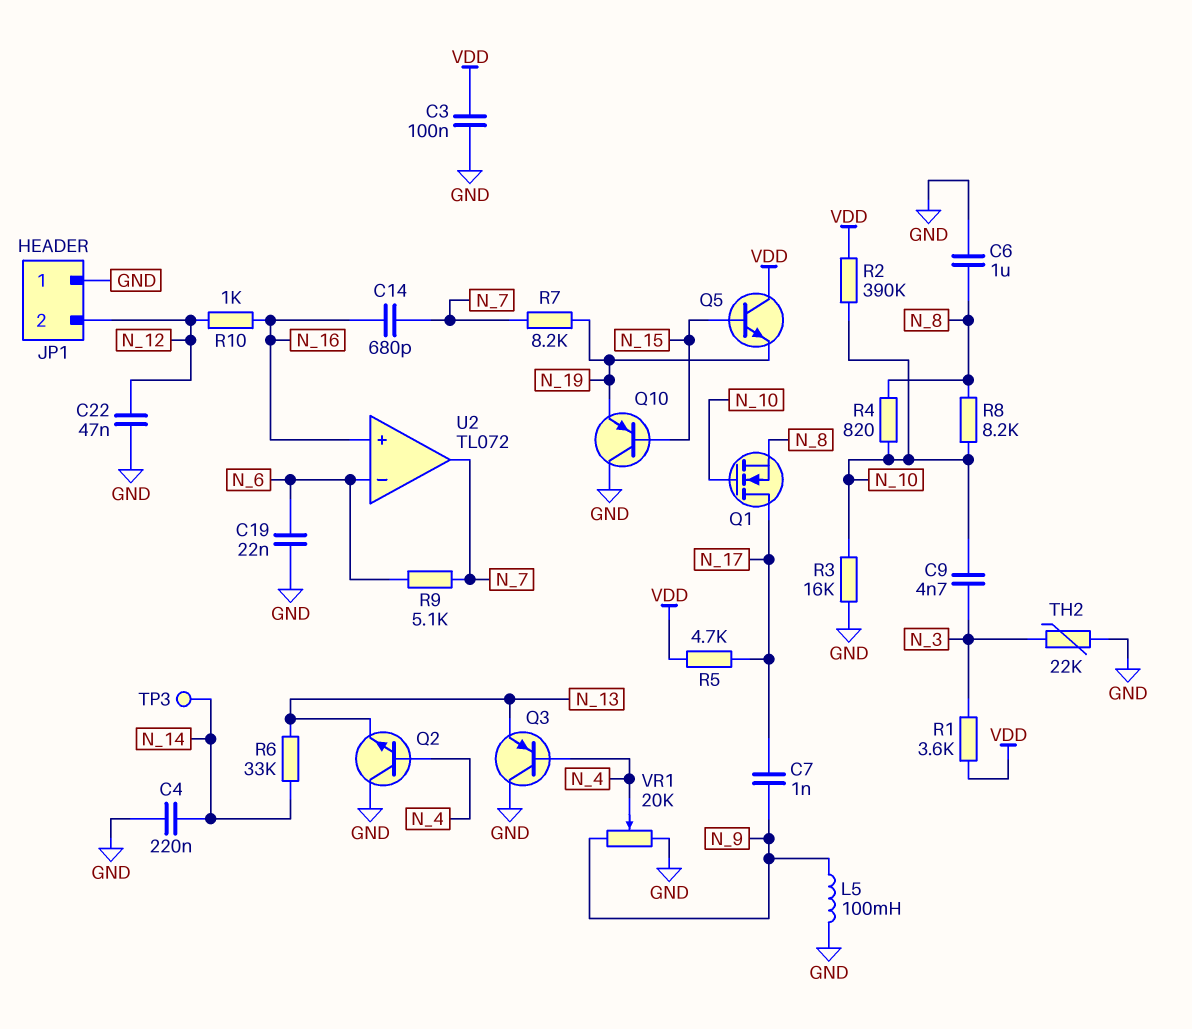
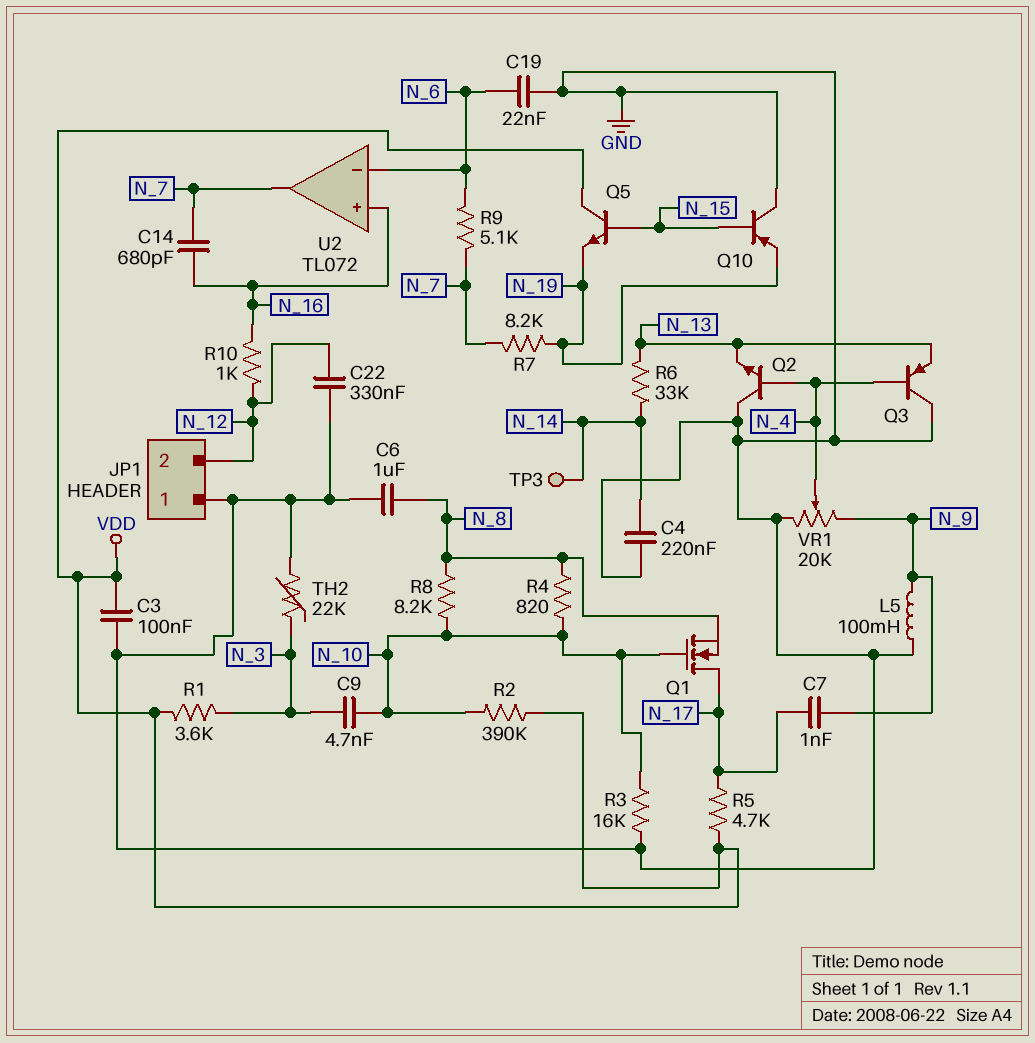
C22: 47nF (GND, N_12) -> 330nF (GND, N_12)

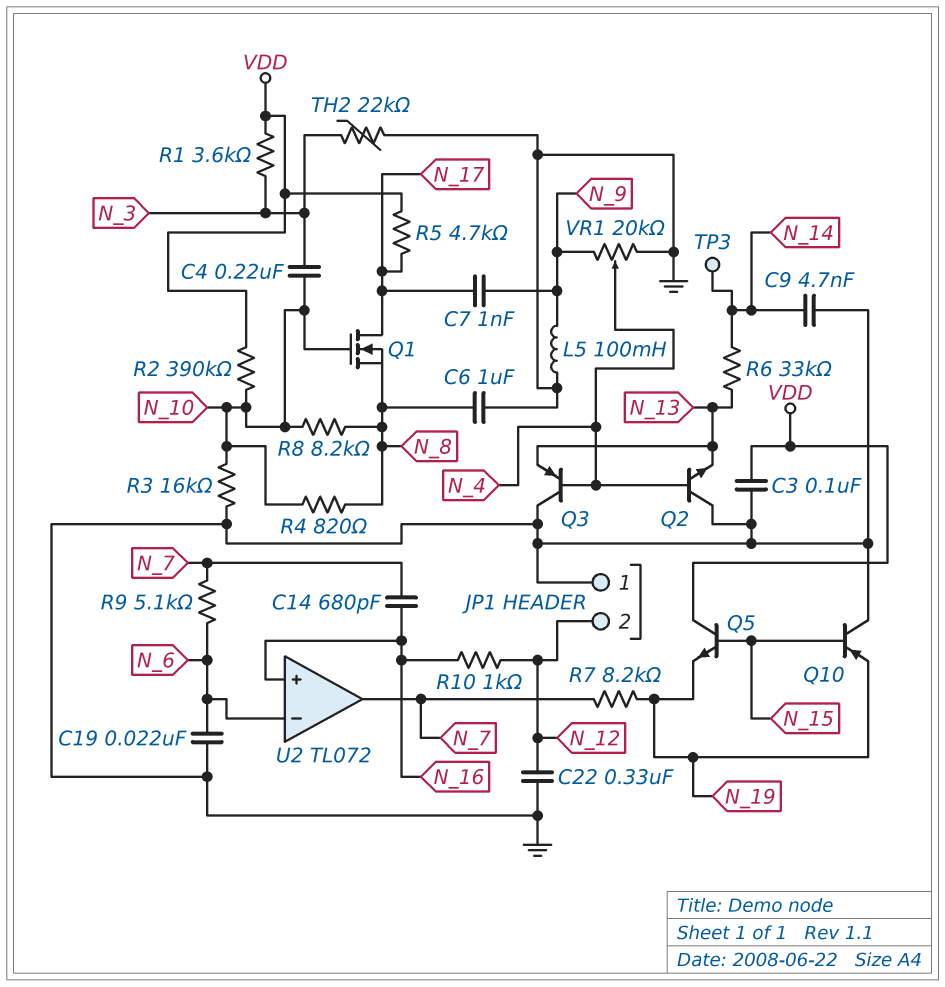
C4: 220nF (GND, N_14) -> 220nF (N_3, N_10)
C9: 4.7nF (N_3, N_10) -> 4.7nF (GND, N_14)

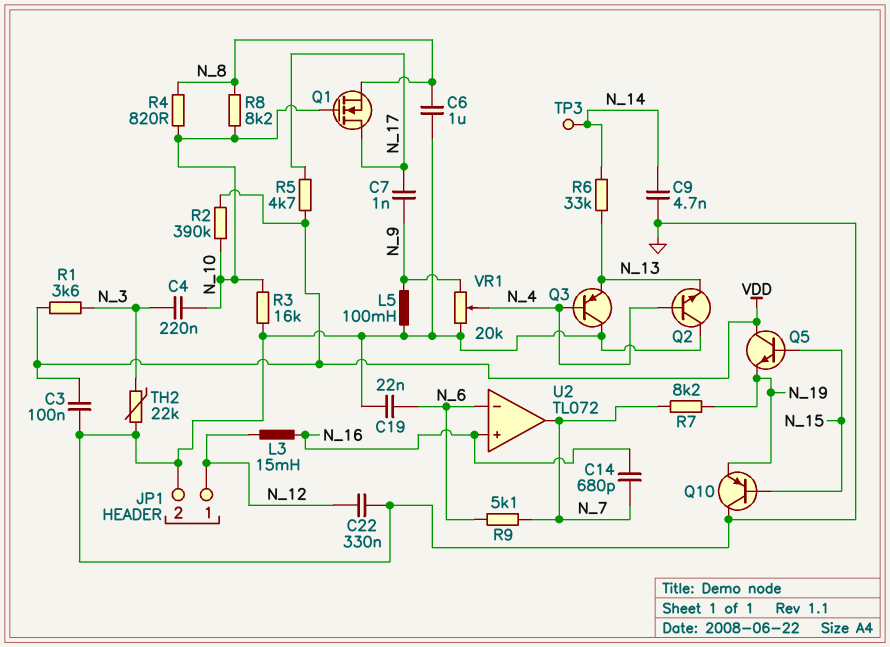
JP1 pin 1: GND -> N_12
JP1 pin 2: N_12 -> GND
L3: none -> 15mH (N_12, N_16)
R10: 1k (N_12, N_16) -> none

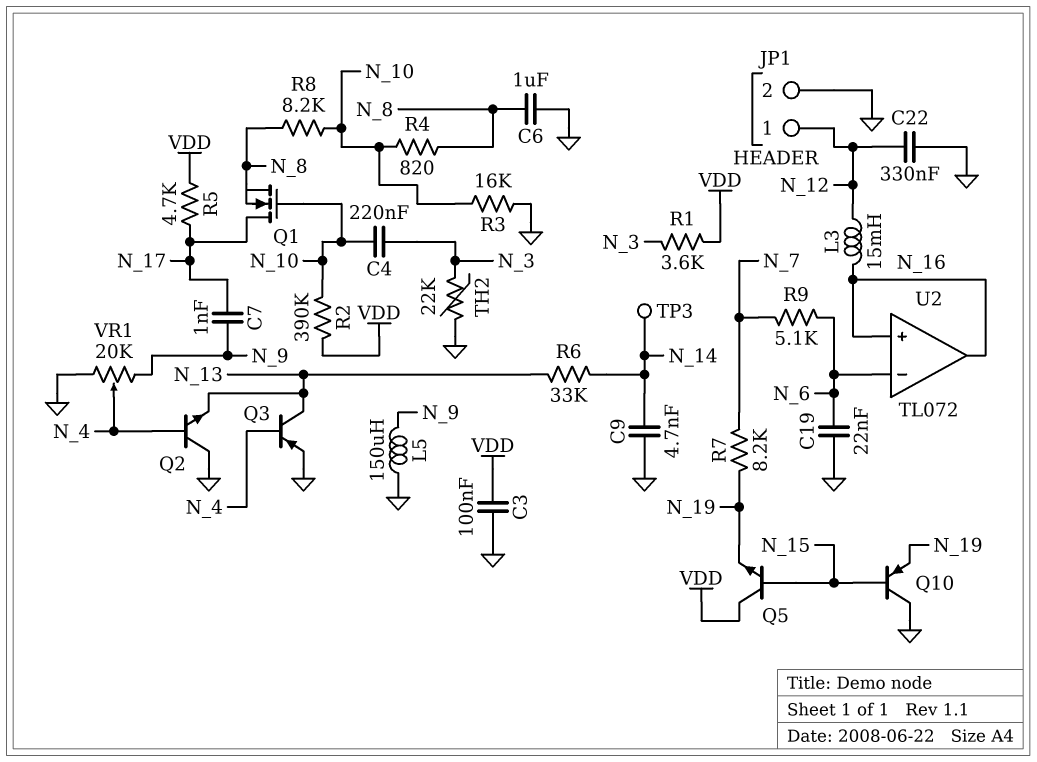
C14: 680pF (N_7, N_16) -> none
L5: 100mH (GND, N_9) -> 150uH (GND, N_9)
Q3: PNP (B N_4, C GND, E N_13) -> PNP (B N_4, C N_13, E GND)
U2 pin out: N_7 -> N_16

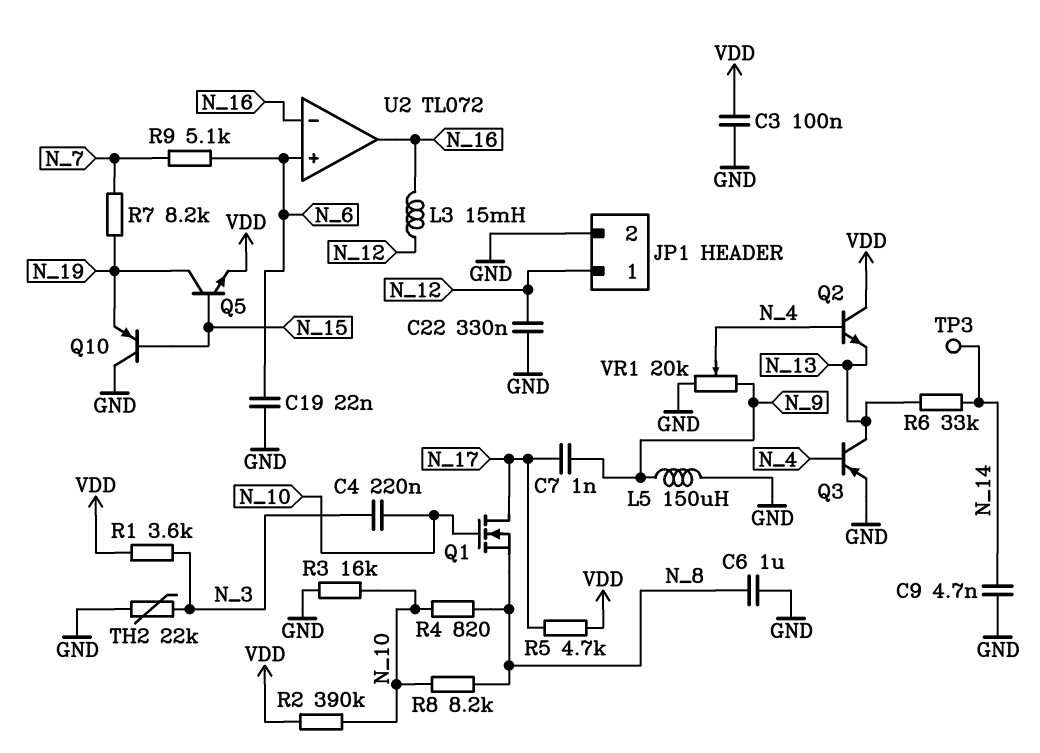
Q2: NPN (B N_4, C GND, E N_13) -> NPN (B N_4, C VDD, E N_13)
Q5: NPN (B N_15, C VDD, E N_19) -> NPN (B N_15, C N_19, E VDD)
U2 pin in+: N_16 -> N_6
U2 pin in-: N_6 -> N_16

